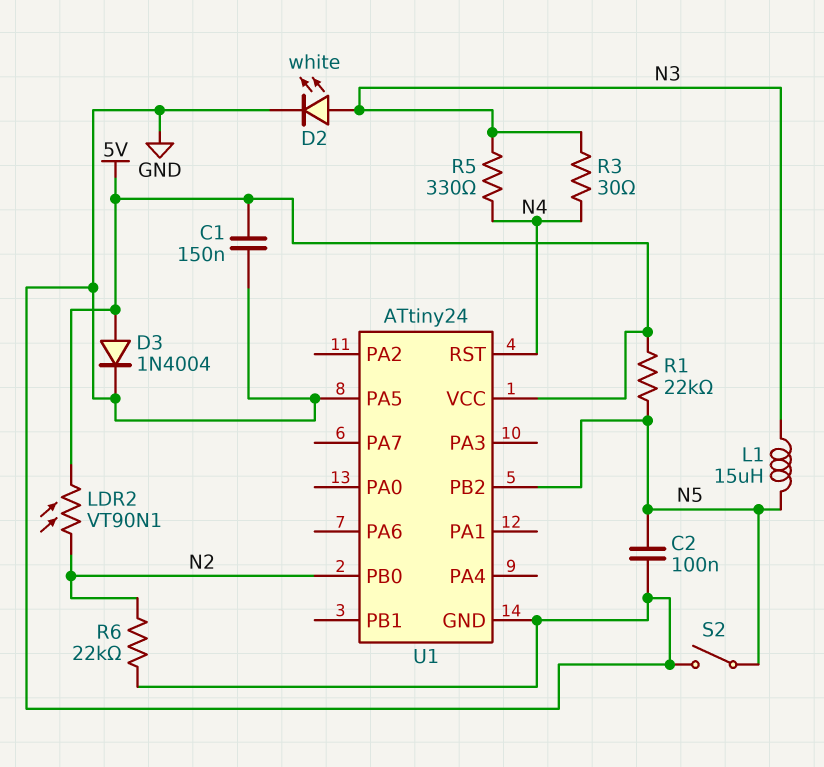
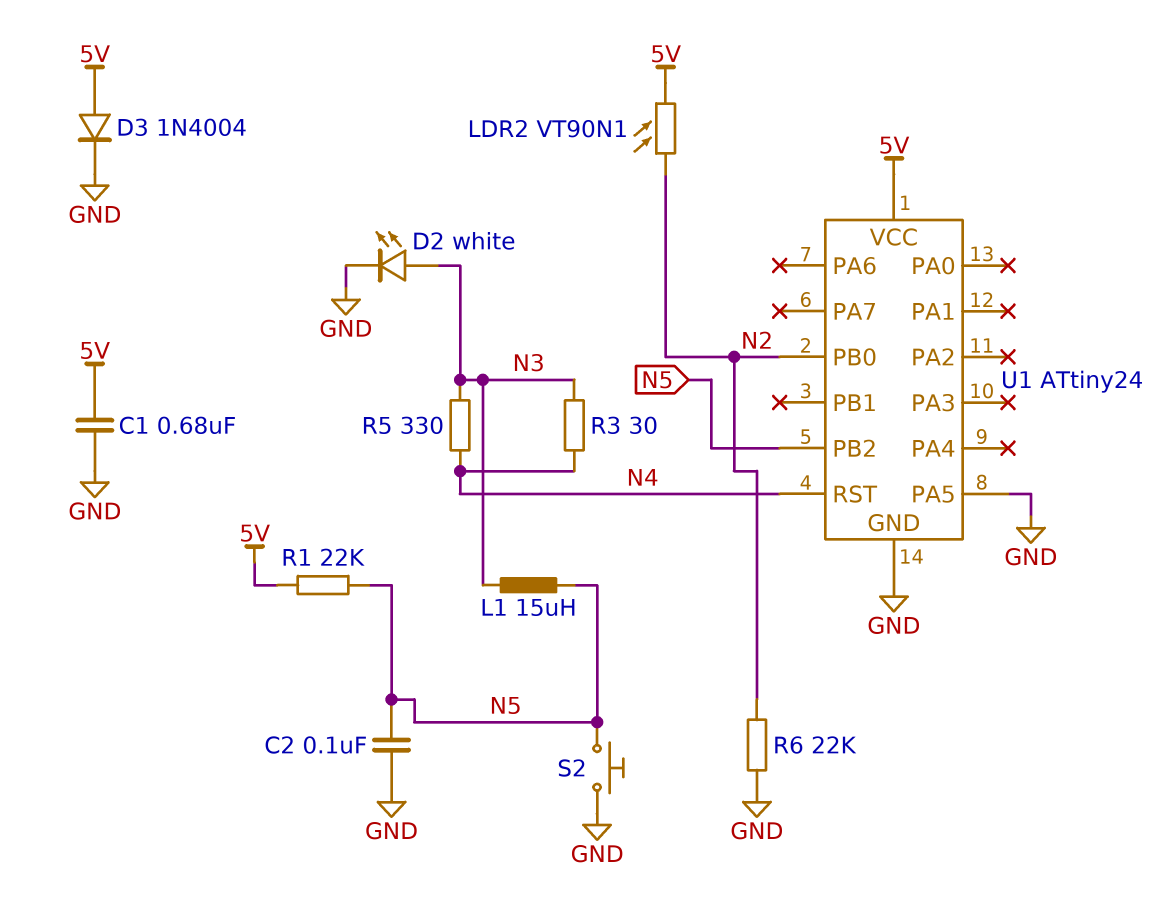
C1: 150nF (5V, GND) -> 680nF (5V, GND)
S2: switch (GND, N5) -> button (GND, N5)

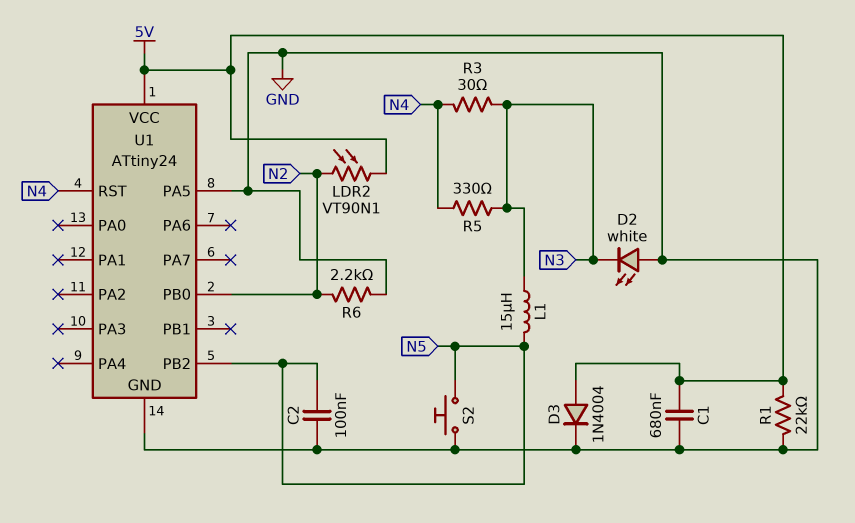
D2: LED white (A N3, K GND) -> LED white (A GND, K N3)
R1: 22k (5V, N5) -> 22k (5V, GND)
R6: 22k (GND, N2) -> 2.2k (GND, N2)

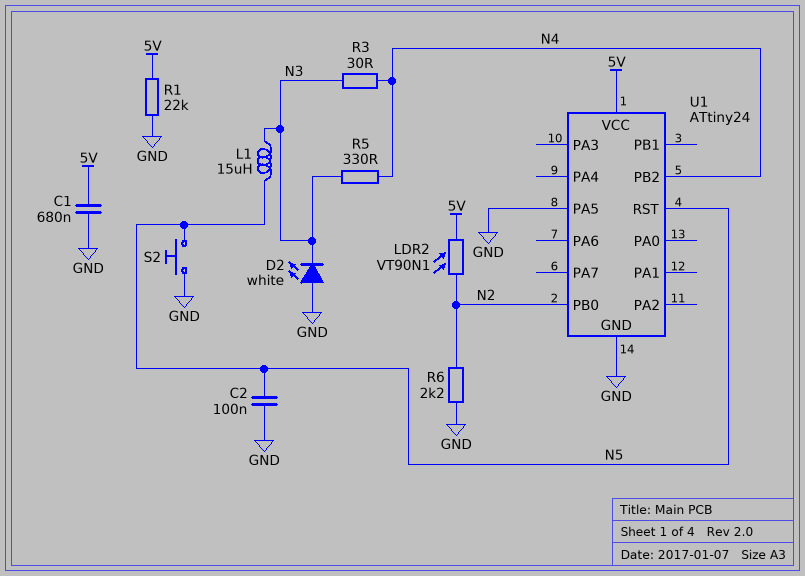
D3: diode 1N4004 (A 5V, K GND) -> none
U1 pin PB2: N5 -> N4
U1 pin RST: N4 -> N5

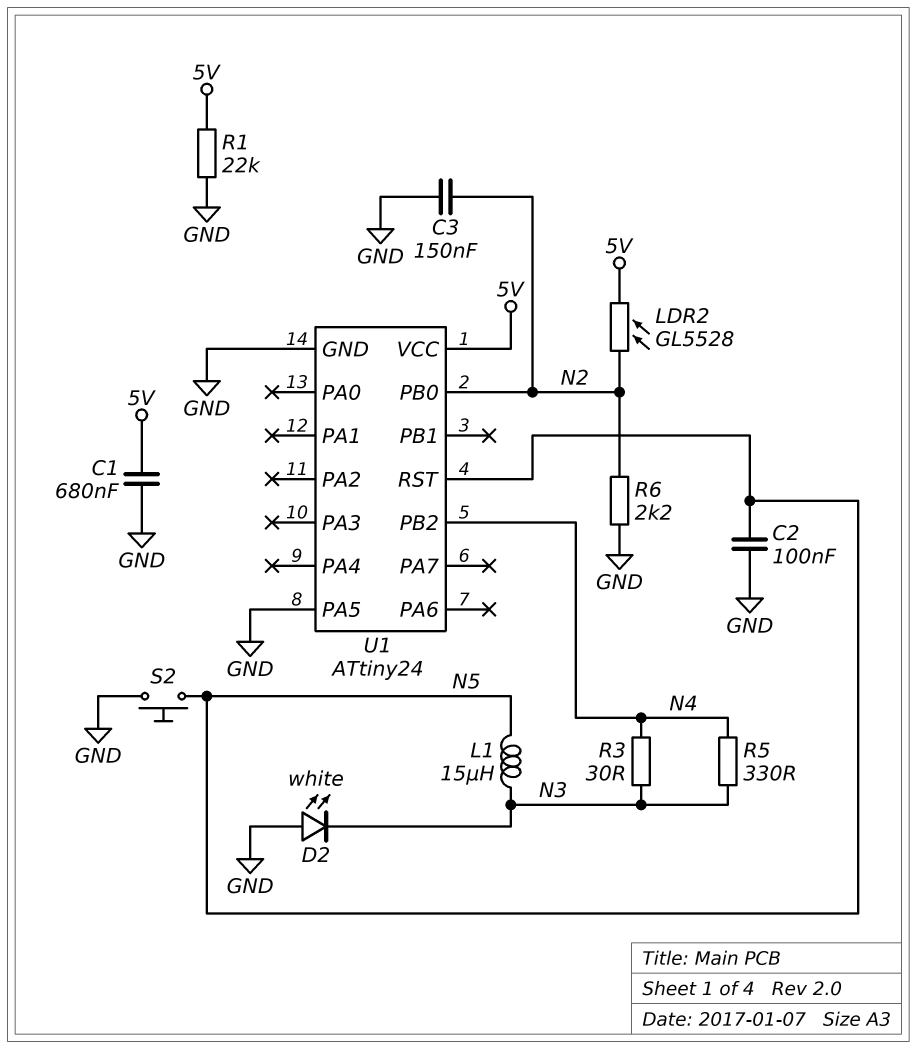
C3: none -> 150nF (GND, N2)
LDR2: VT90N1 (5V, N2) -> GL5528 (5V, N2)

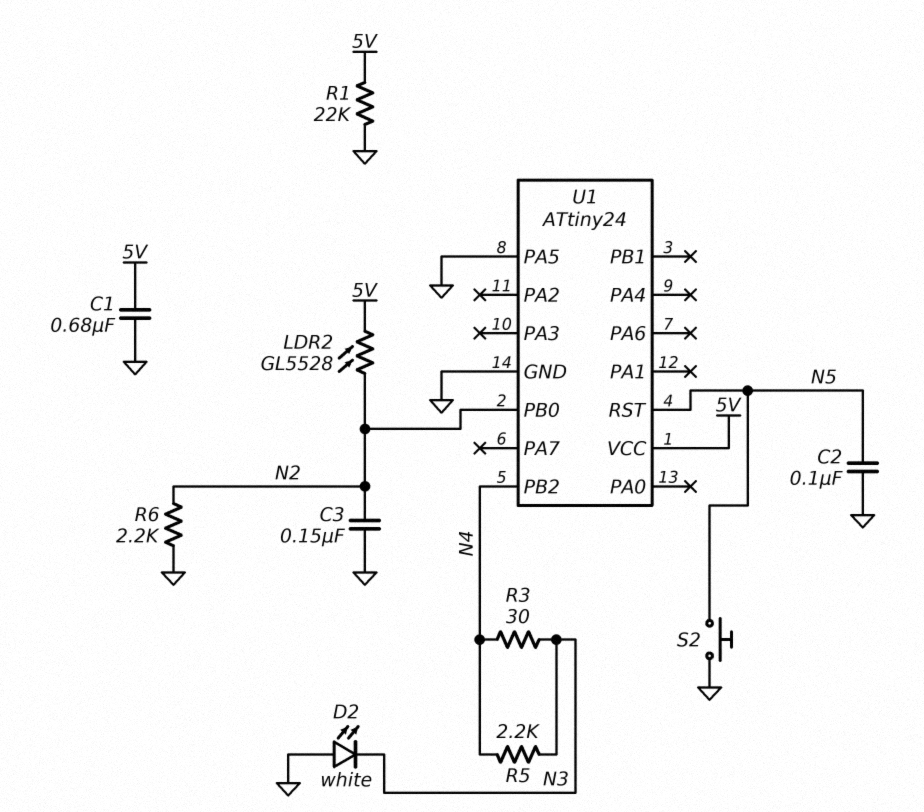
L1: 15uH (N3, N5) -> none
R5: 330 (N3, N4) -> 2.2k (N3, N4)

